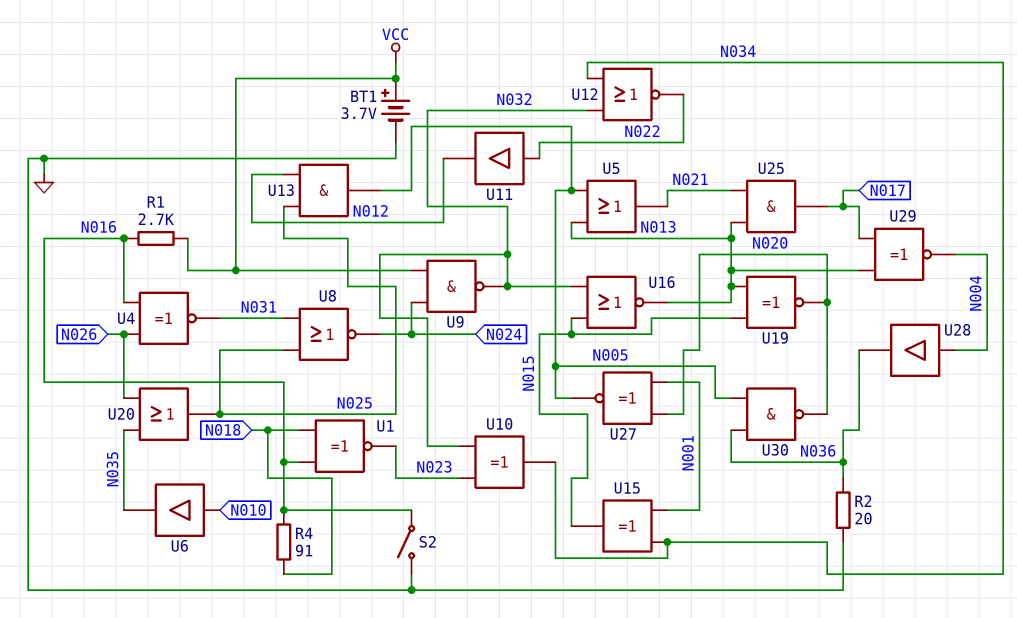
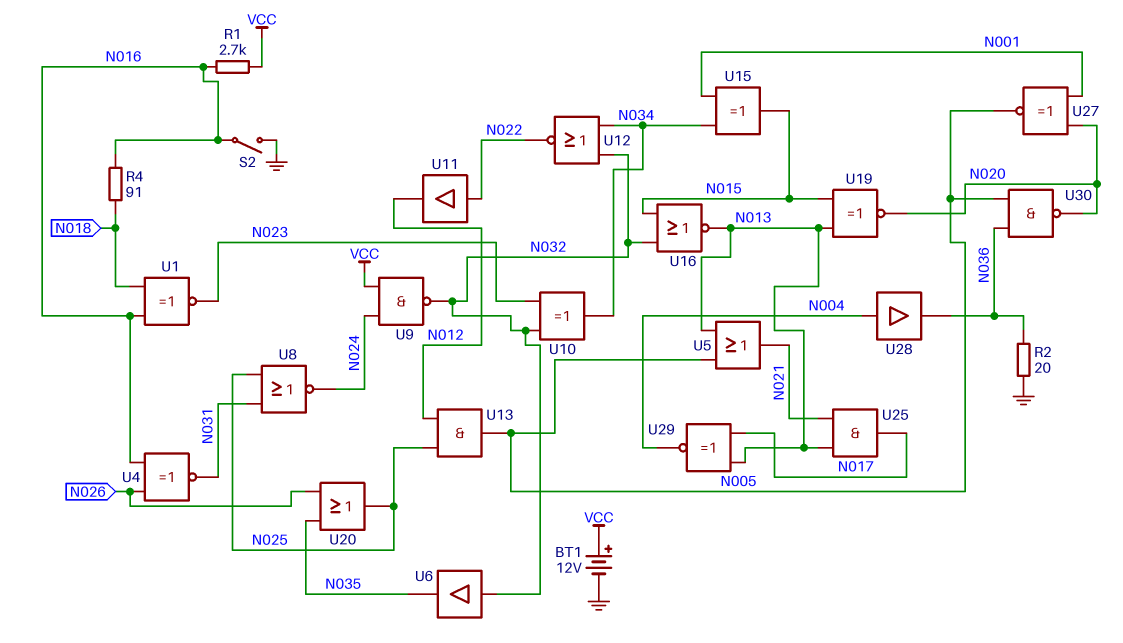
BT1: 3.7V (plus VCC, minus GND) -> 12V (plus VCC, minus GND)
U6: buffer (in N010, out N035) -> buffer (in N032, out N035)

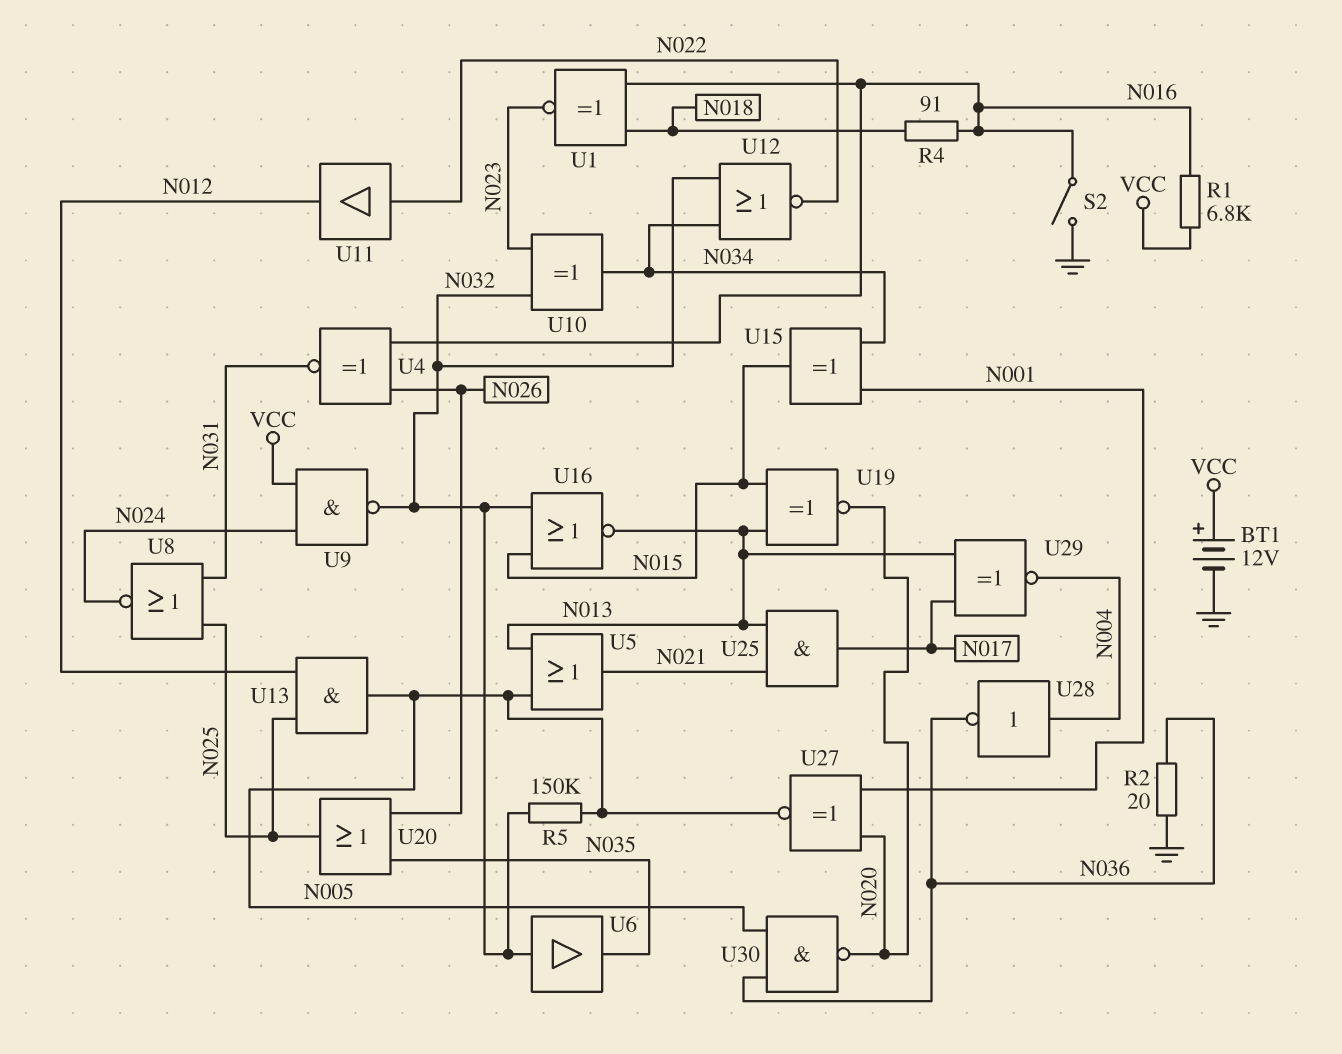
R1: 2.7k (N016, VCC) -> 6.8k (N016, VCC)
R5: none -> 150k (N005, N032)
U28: buffer (in N004, out N036) -> NOT (in N004, out N036)

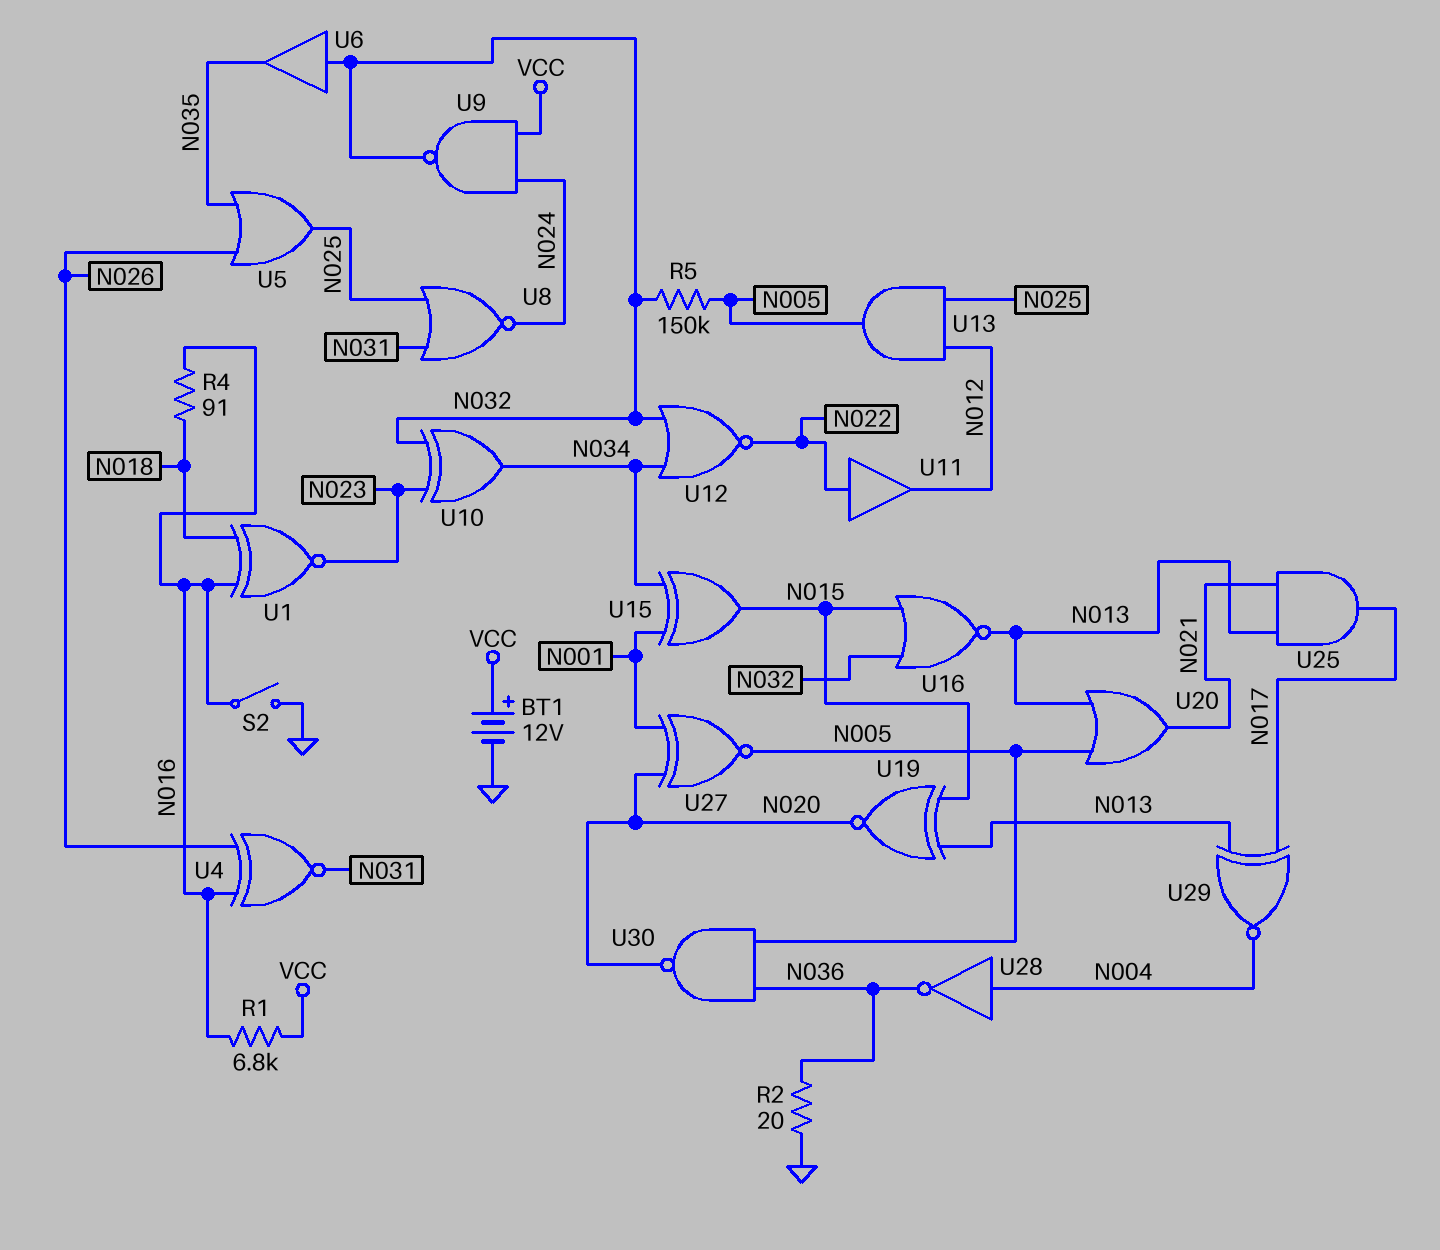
U5: OR (in N005, in N013, out N021) -> OR (in N026, in N035, out N025)
U20: OR (in N026, in N035, out N025) -> OR (in N005, in N013, out N021)

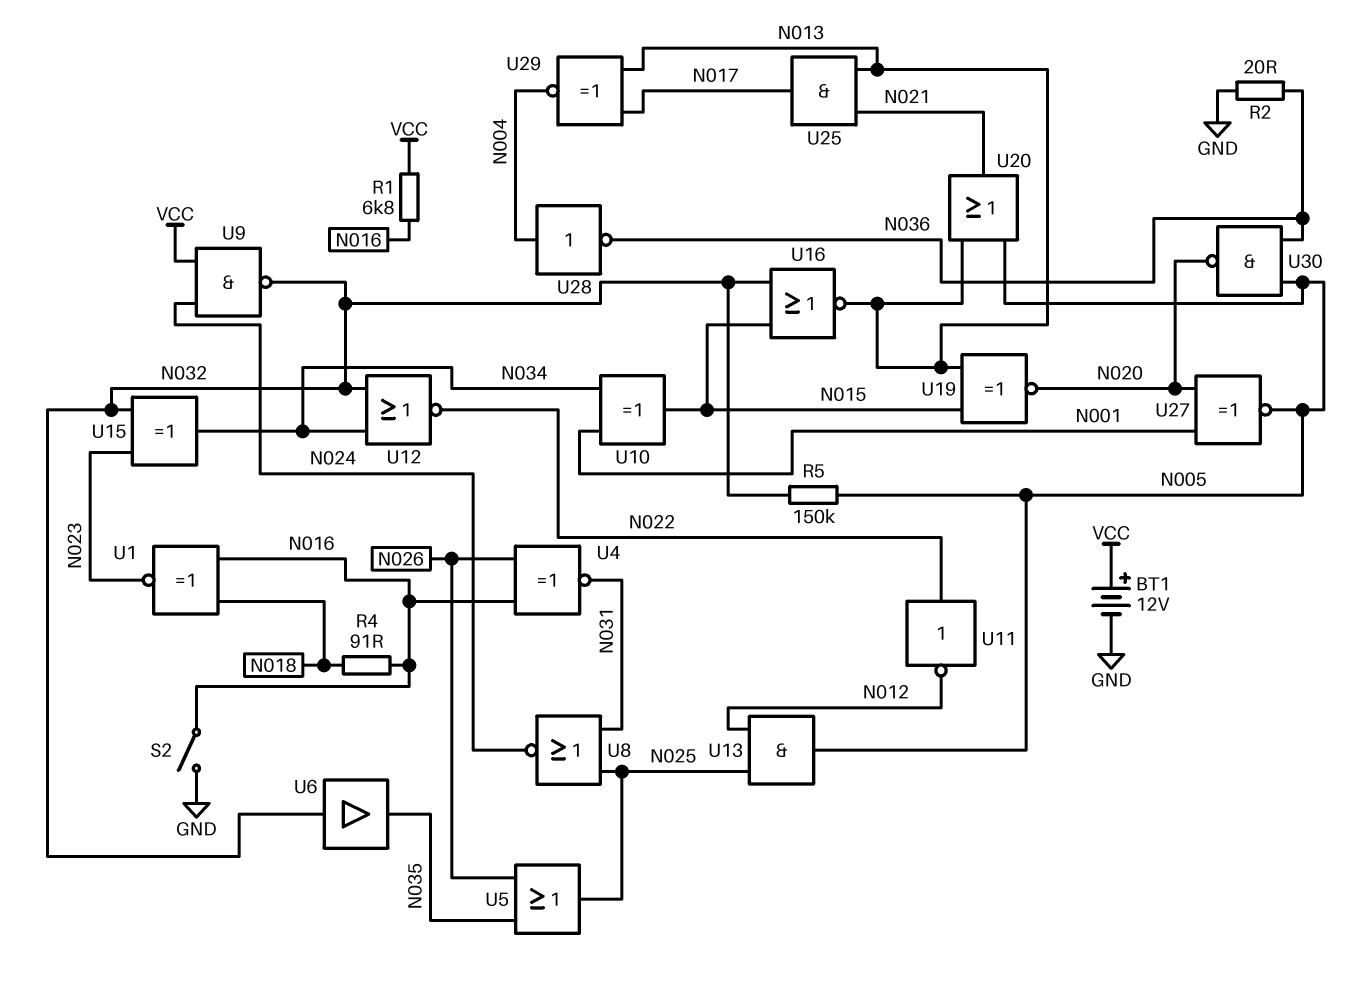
U10: XOR (in N023, in N032, out N034) -> XOR (in N001, in N034, out N015)
U11: buffer (in N022, out N012) -> NOT (in N022, out N012)
U15: XOR (in N001, in N034, out N015) -> XOR (in N023, in N032, out N034)

